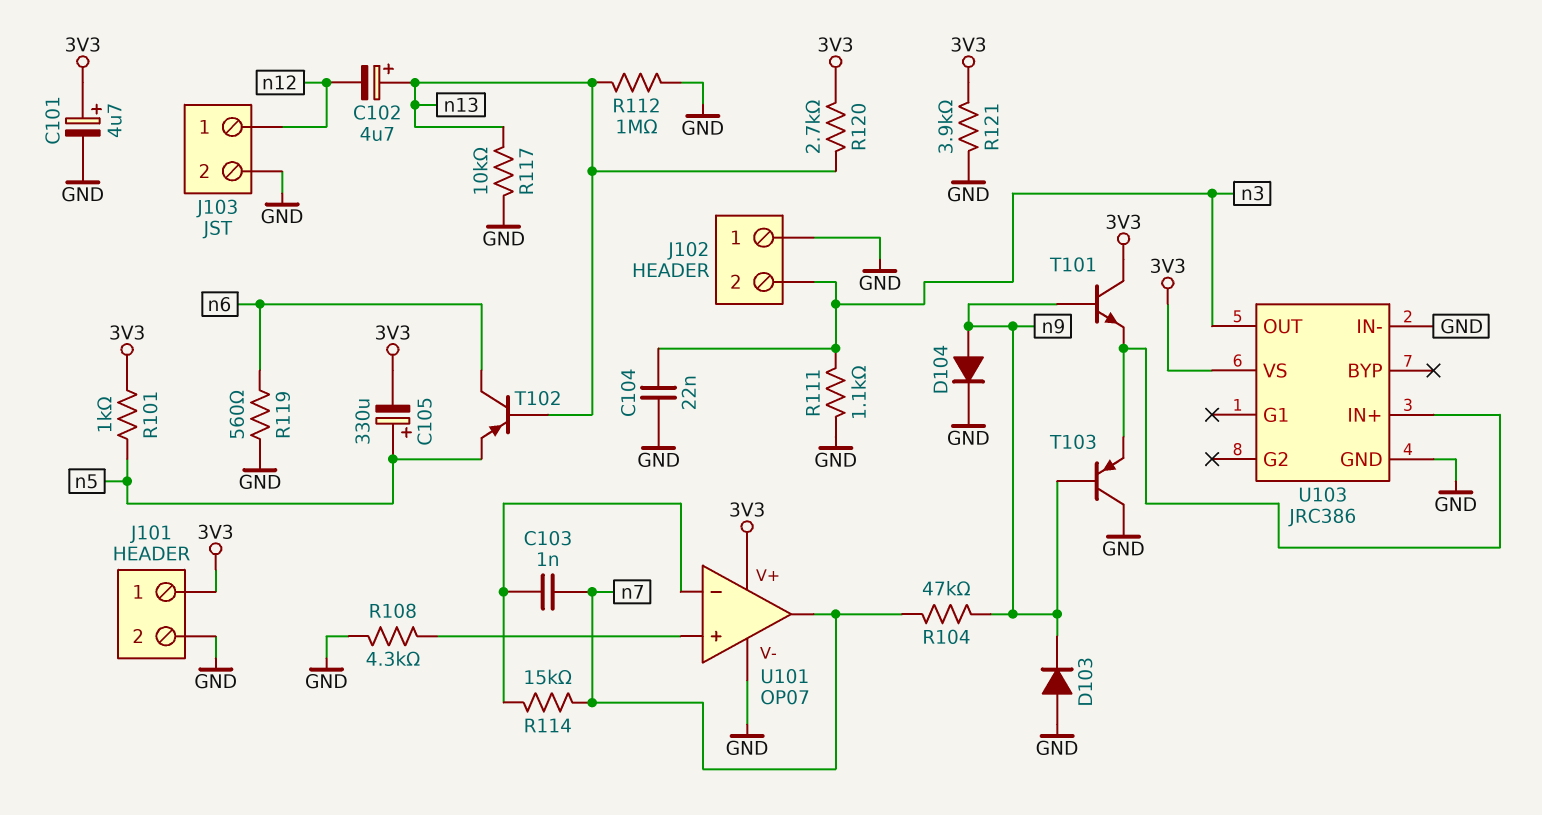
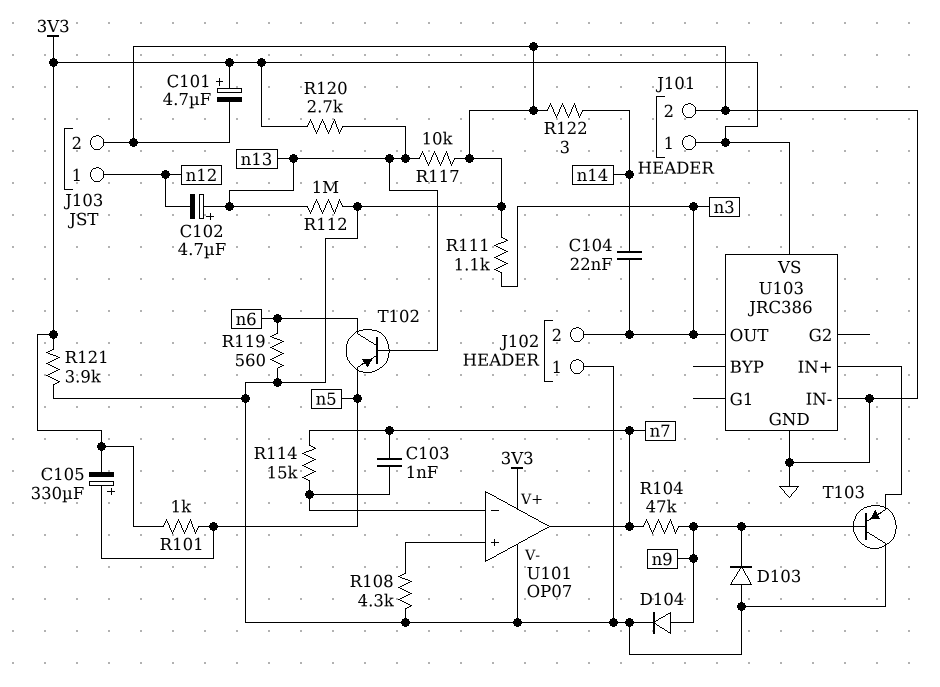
C104: 22nF (GND, n3) -> 22nF (n3, n14)
R122: none -> 3 (GND, n14)
T101: NPN (B n9, C 3V3, E U103/IN+) -> none

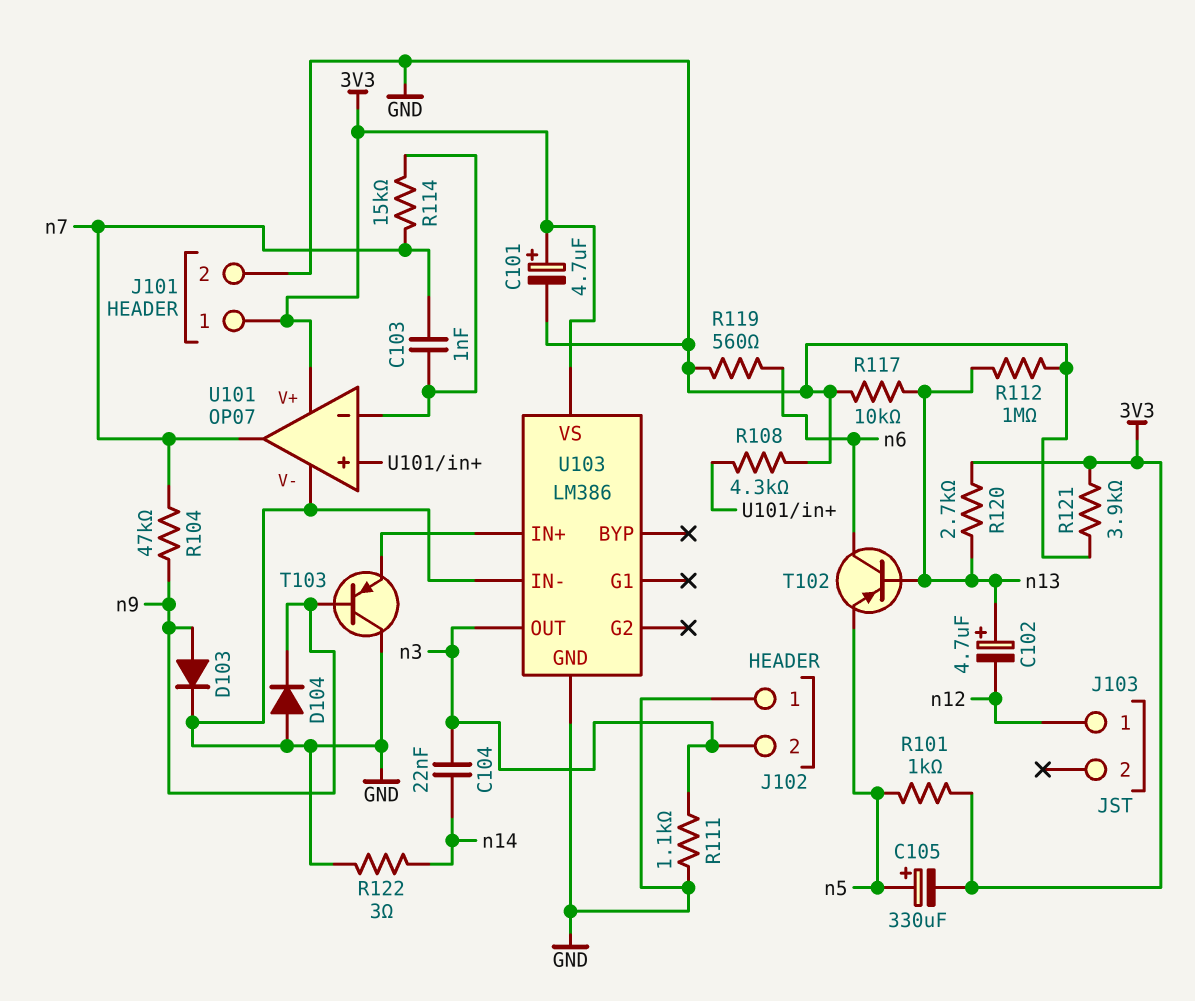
D103: diode (A GND, K n9) -> diode (A n9, K GND)
D104: diode (A n9, K GND) -> diode (A GND, K n9)
J103 pin 2: GND -> none
U103: JRC386 -> LM386

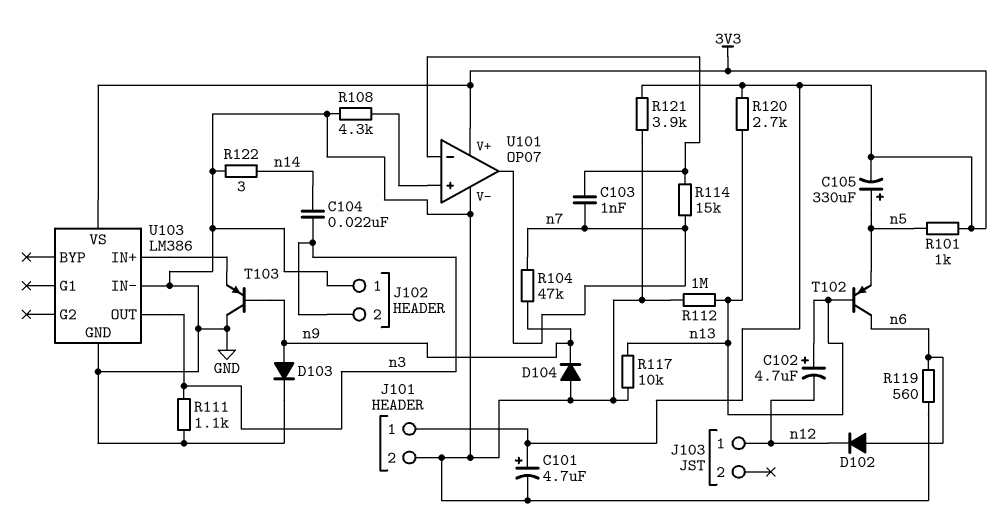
D102: none -> diode (A n6, K n12)

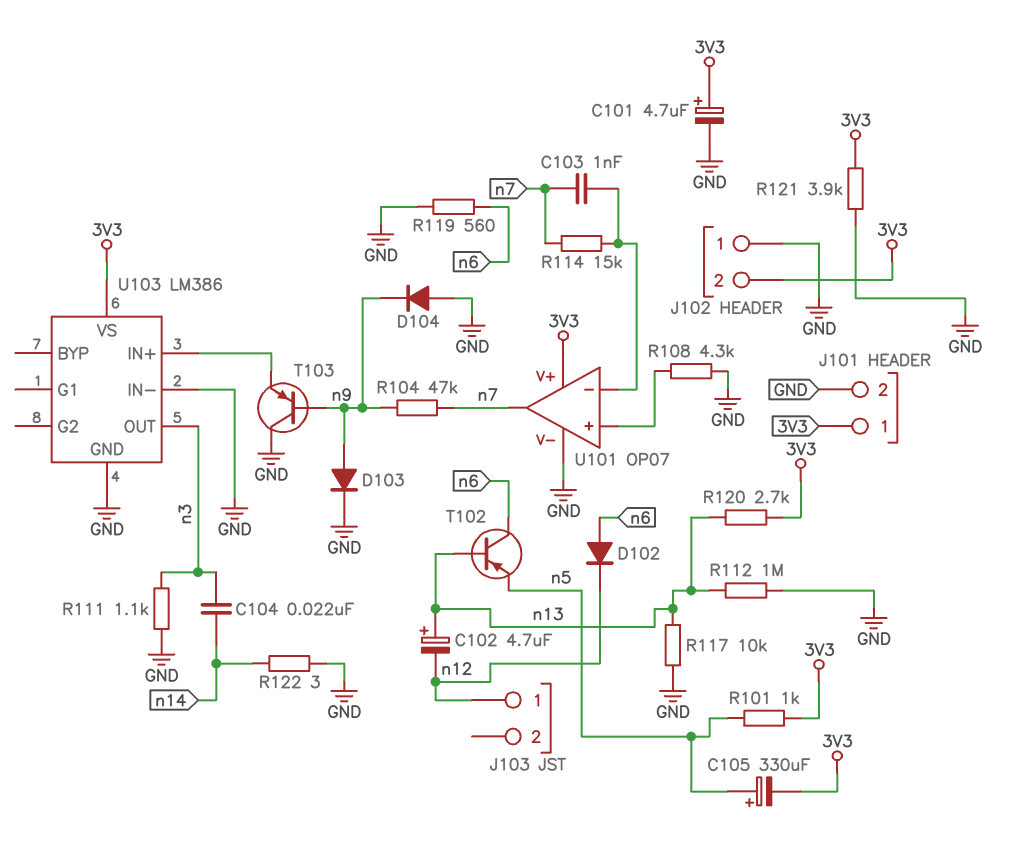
J102 pin 2: n3 -> 3V3

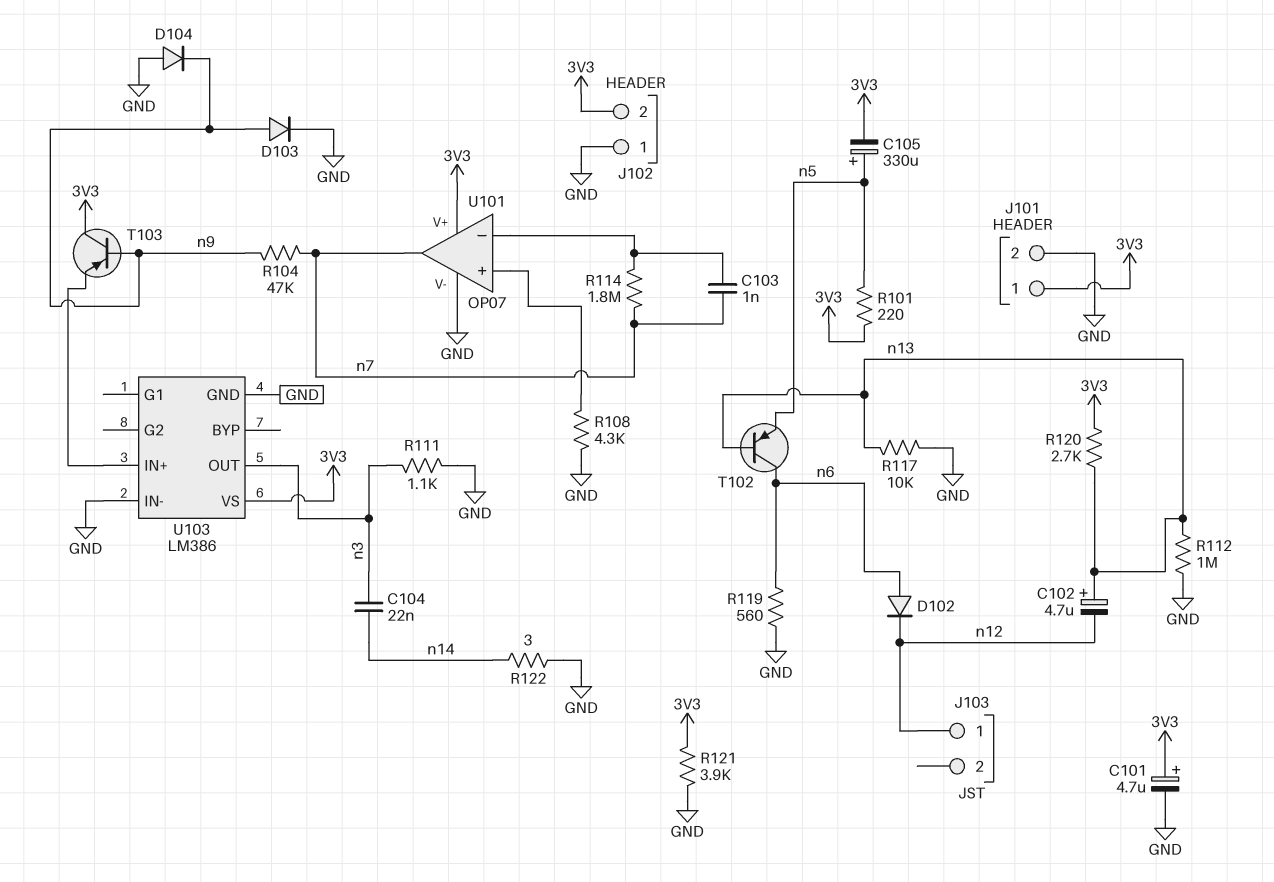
R101: 1k (3V3, n5) -> 220 (3V3, n5)
R114: 15k (U101/in-, n7) -> 1.8M (U101/in-, n7)
T103: PNP (B n9, C GND, E U103/IN+) -> PNP (B n9, C 3V3, E U103/IN+)

